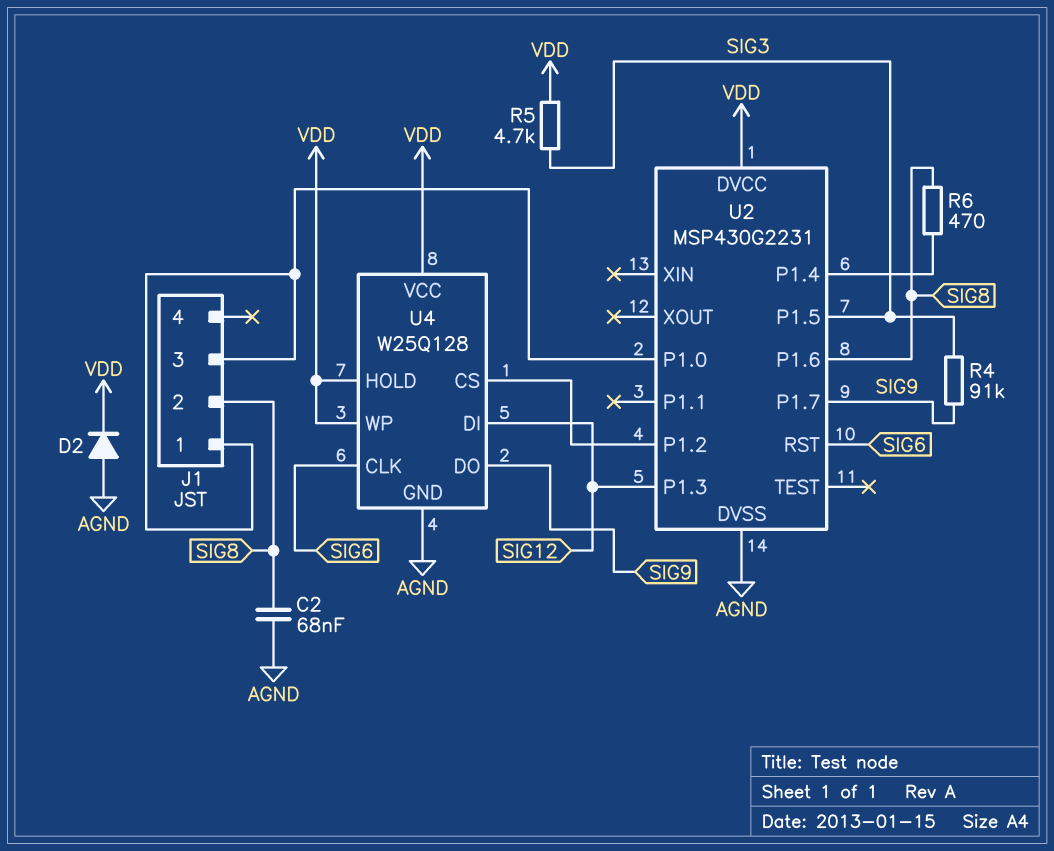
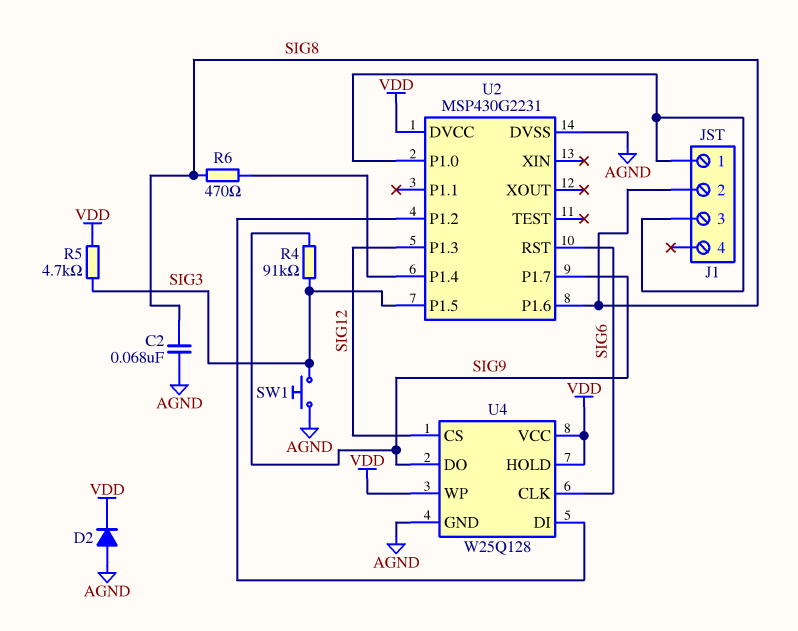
SW1: none -> button (AGND, SIG3)
U4 pin CS: U2/P1.2 -> SIG12
U4 pin DI: SIG12 -> U2/P1.2

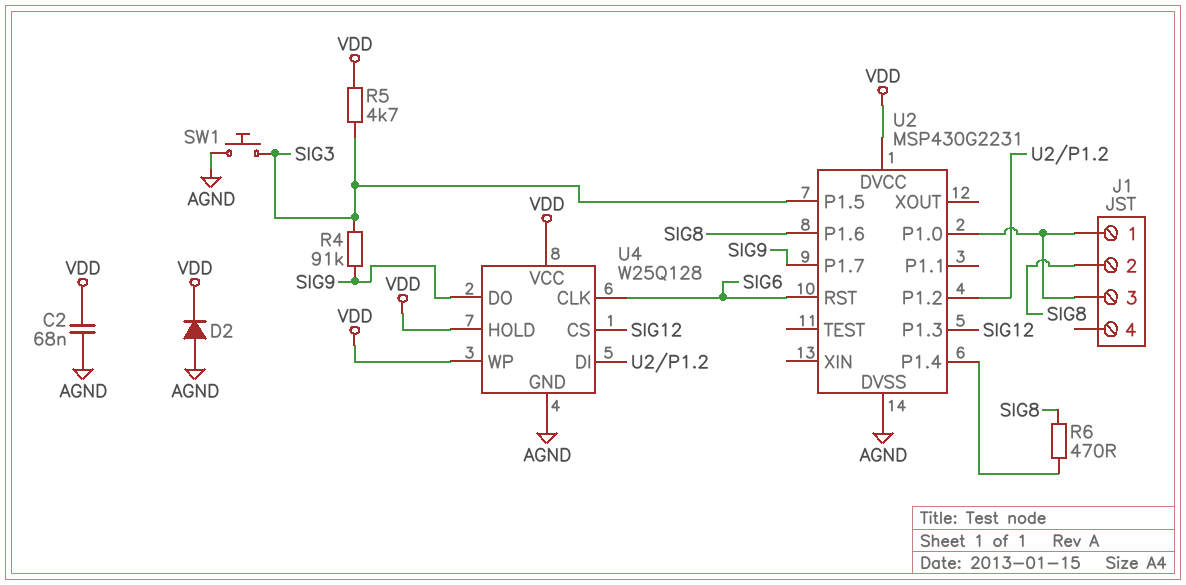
C2: 68nF (AGND, SIG8) -> 68nF (AGND, VDD)

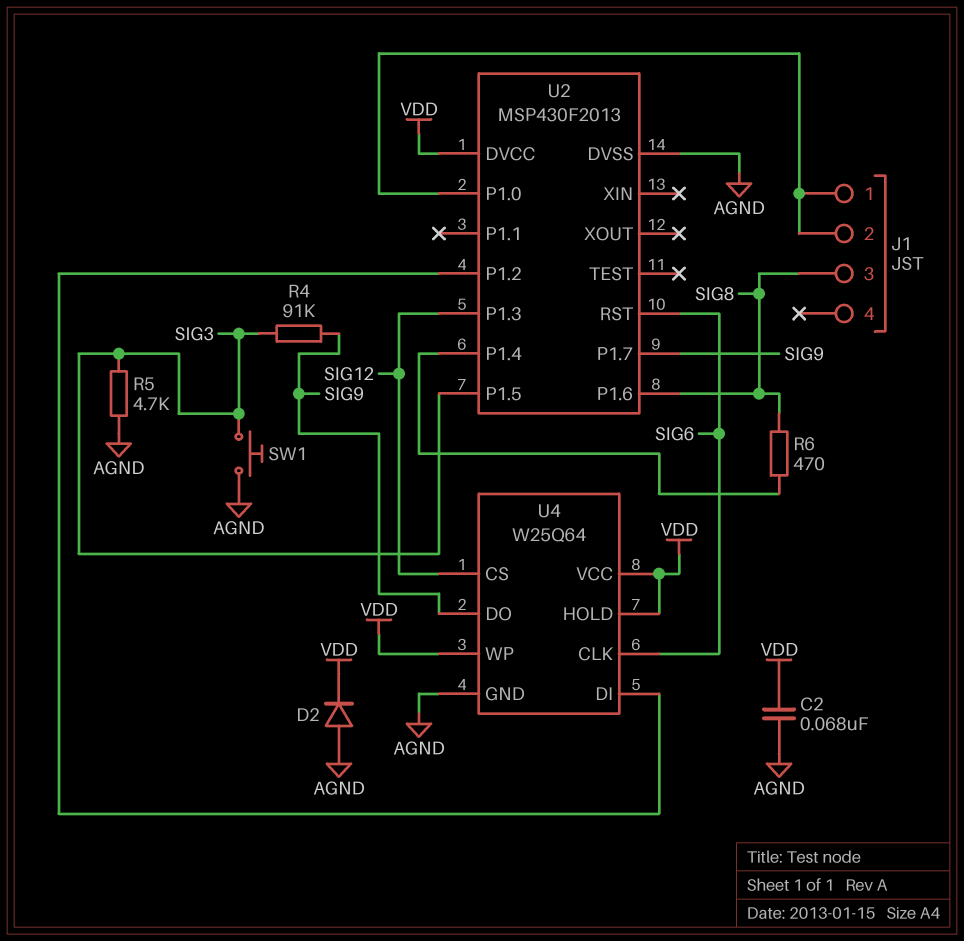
J1 pin 2: SIG8 -> J1/1
J1 pin 3: J1/1 -> SIG8
R5: 4.7k (SIG3, VDD) -> 4.7k (AGND, SIG3)
U2: MSP430G2231 -> MSP430F2013
U4: W25Q128 -> W25Q64

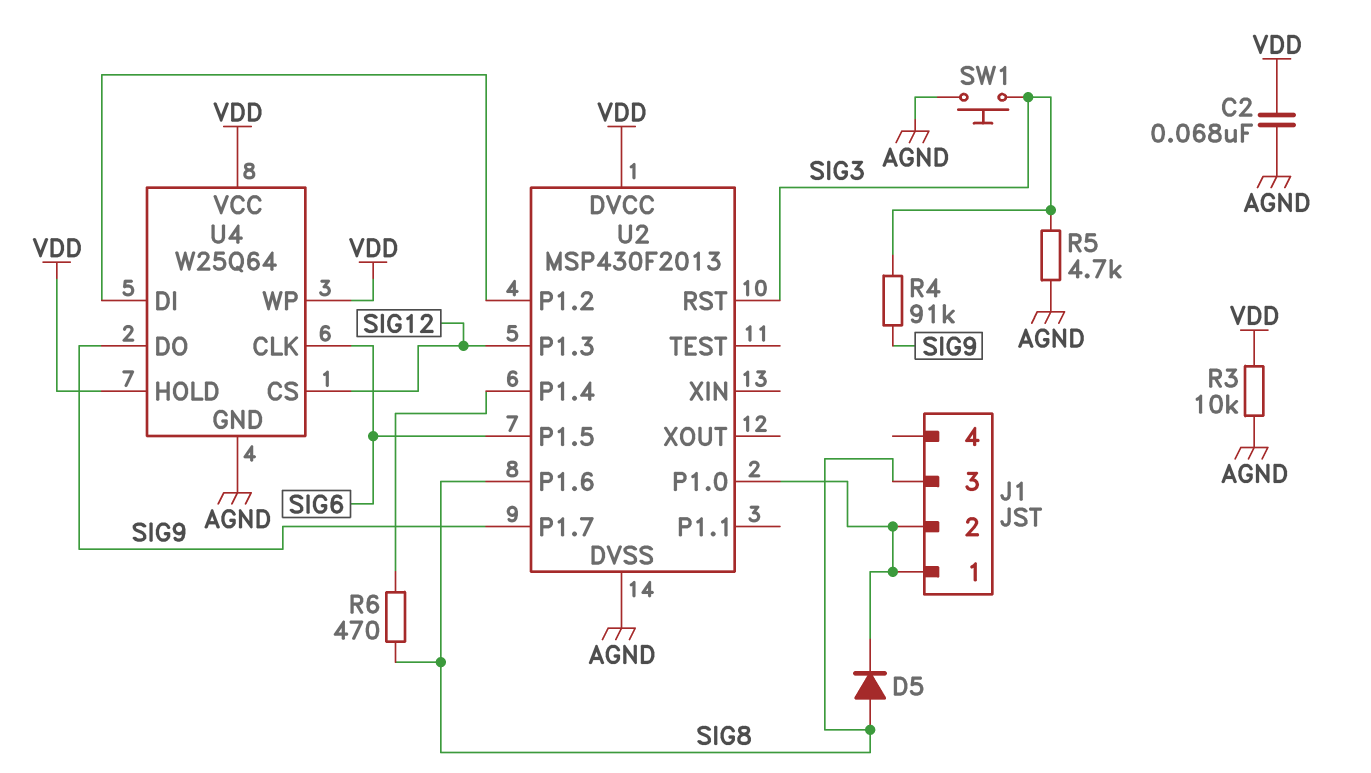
D2: diode (A AGND, K VDD) -> none
D5: none -> diode (A SIG8, K J1/1)
R3: none -> 10k (AGND, VDD)
U2 pin P1.5: SIG3 -> SIG6
U2 pin RST: SIG6 -> SIG3

